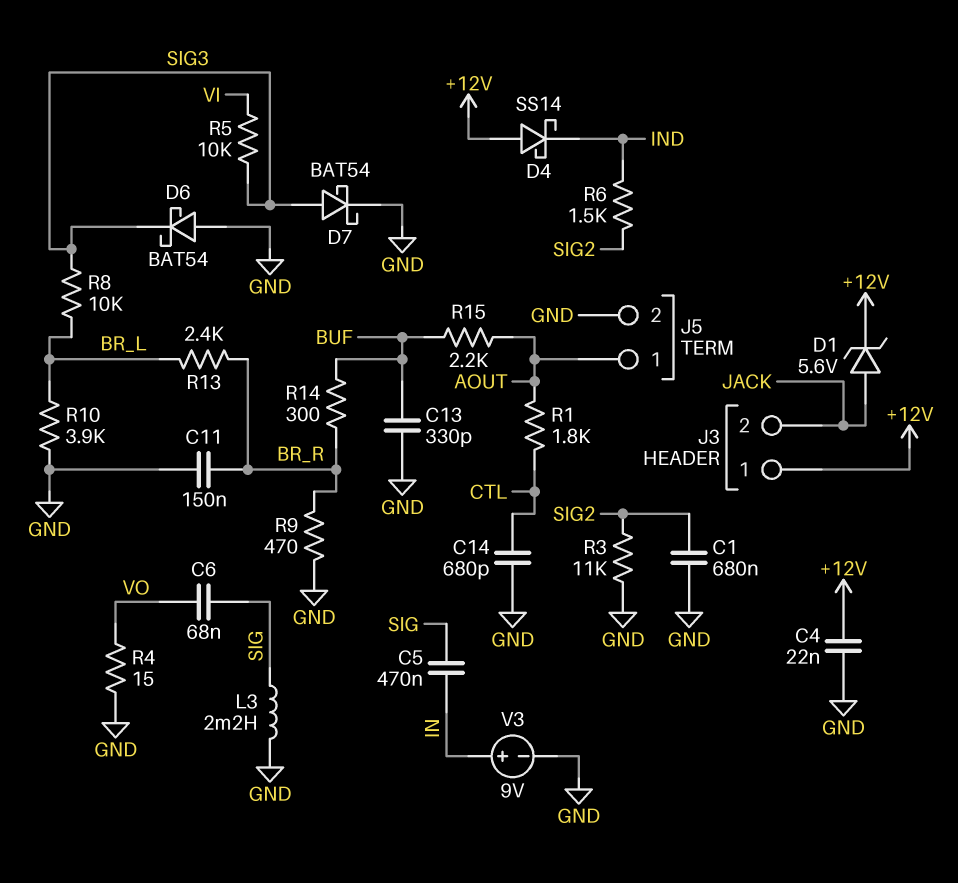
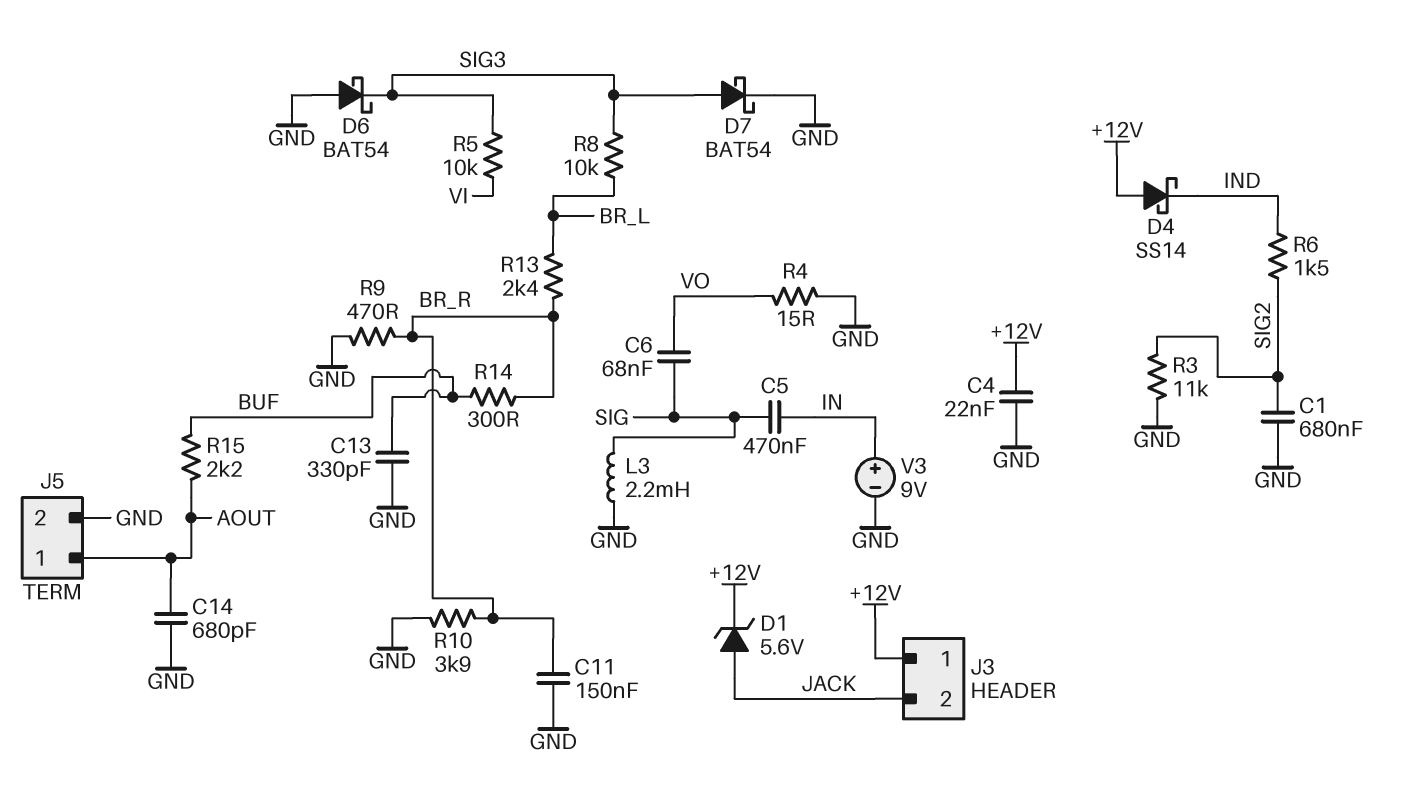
C14: 680pF (CTL, GND) -> 680pF (AOUT, GND)
R1: 1.8k (AOUT, CTL) -> none
R10: 3.9k (BR_L, GND) -> 3.9k (BR_R, GND)

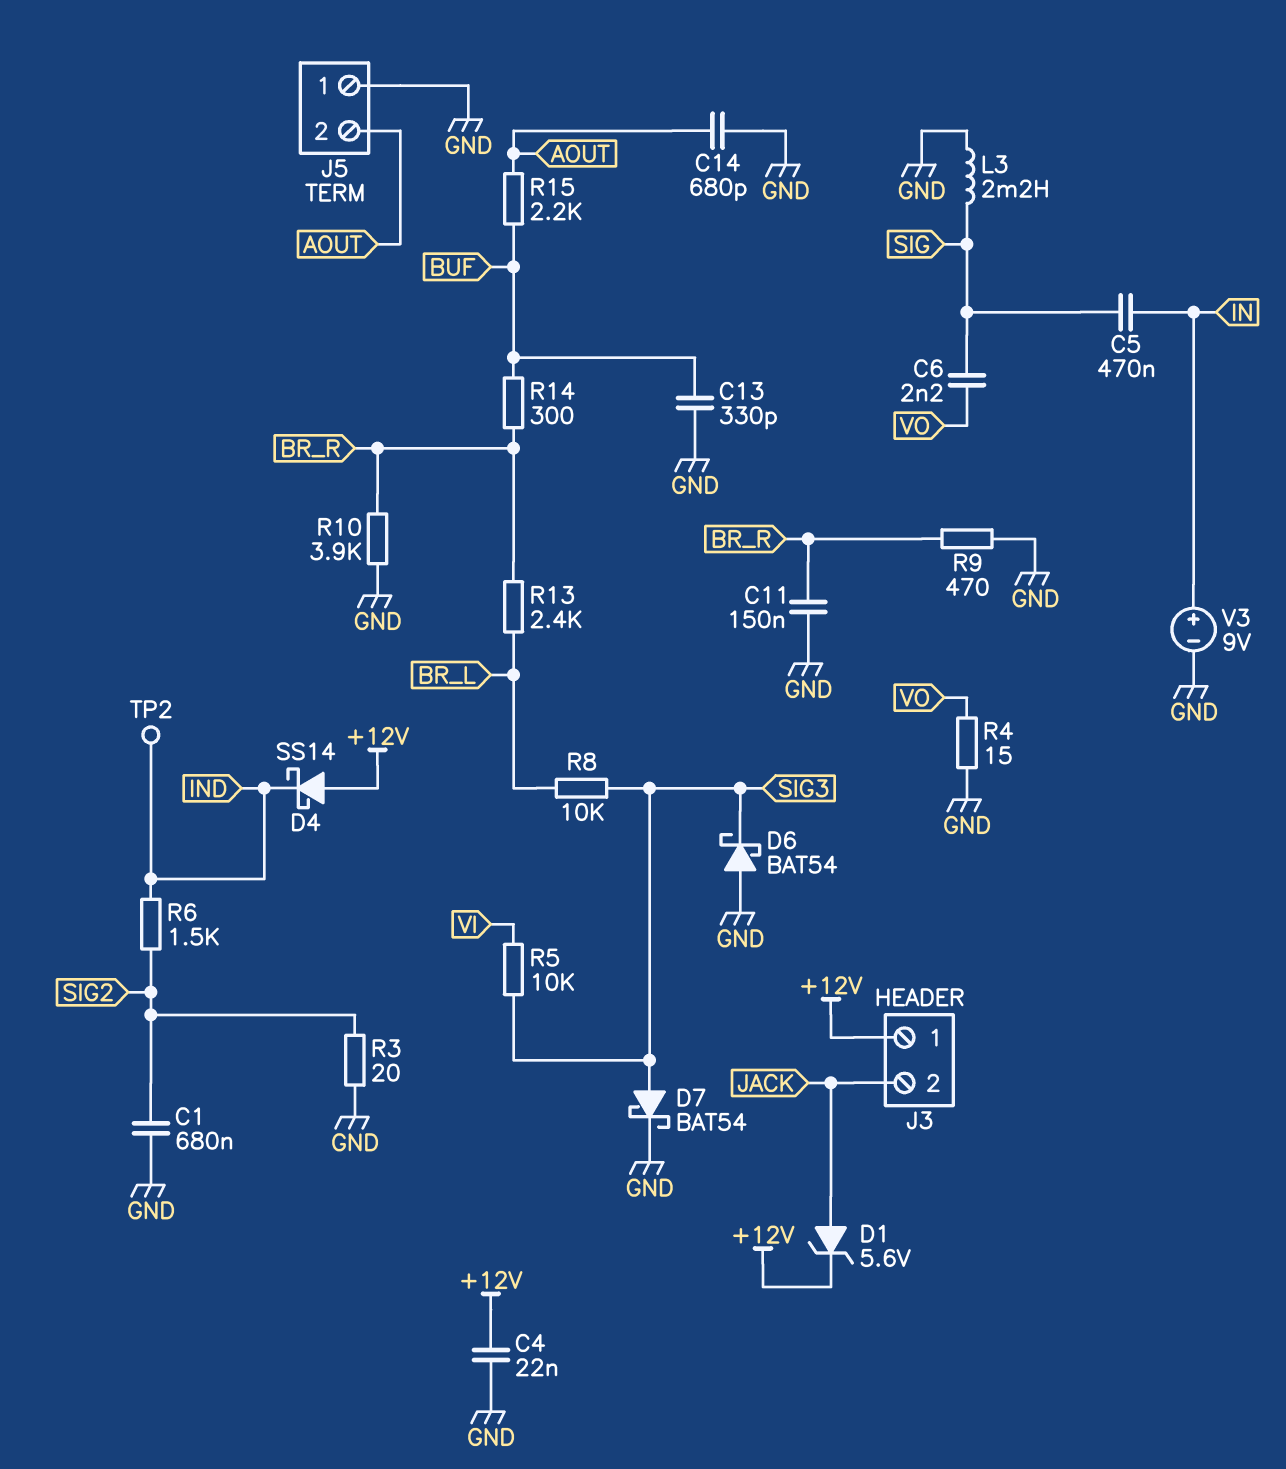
C6: 68nF (SIG, VO) -> 2.2nF (SIG, VO)
J5 pin 1: AOUT -> GND
J5 pin 2: GND -> AOUT
R3: 11k (GND, SIG2) -> 20 (GND, SIG2)
TP2: none -> test point (IND)

